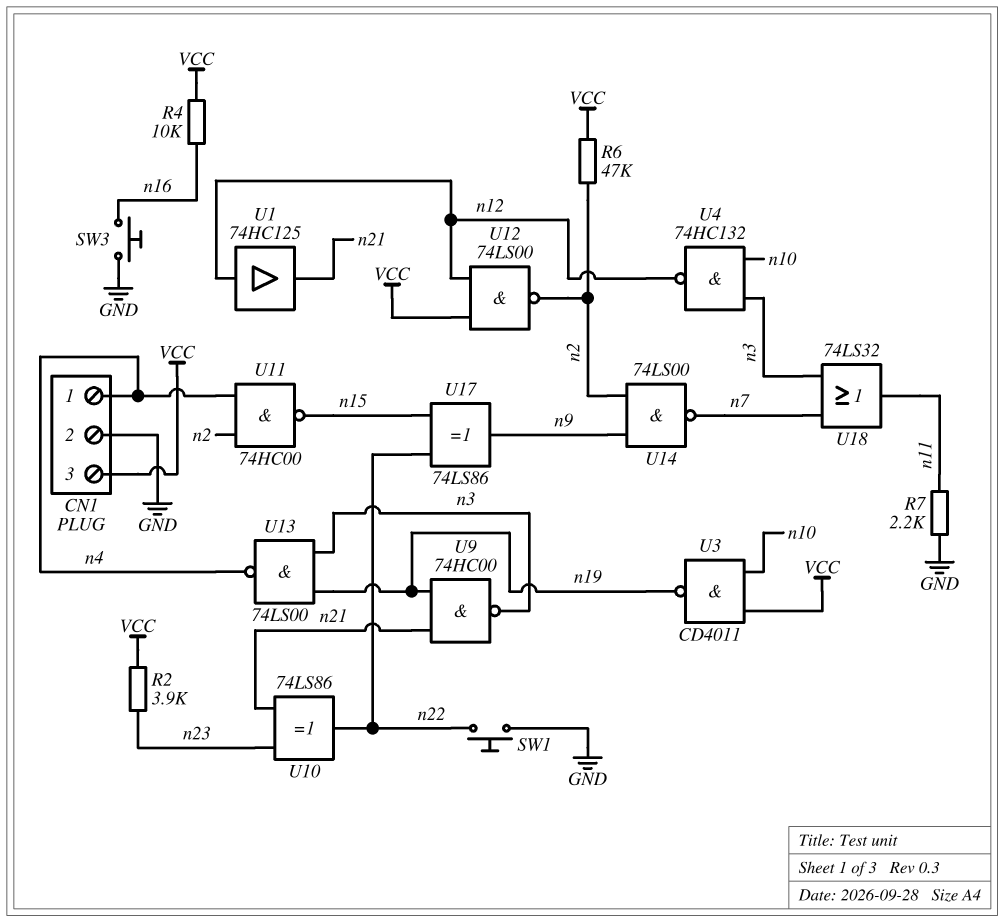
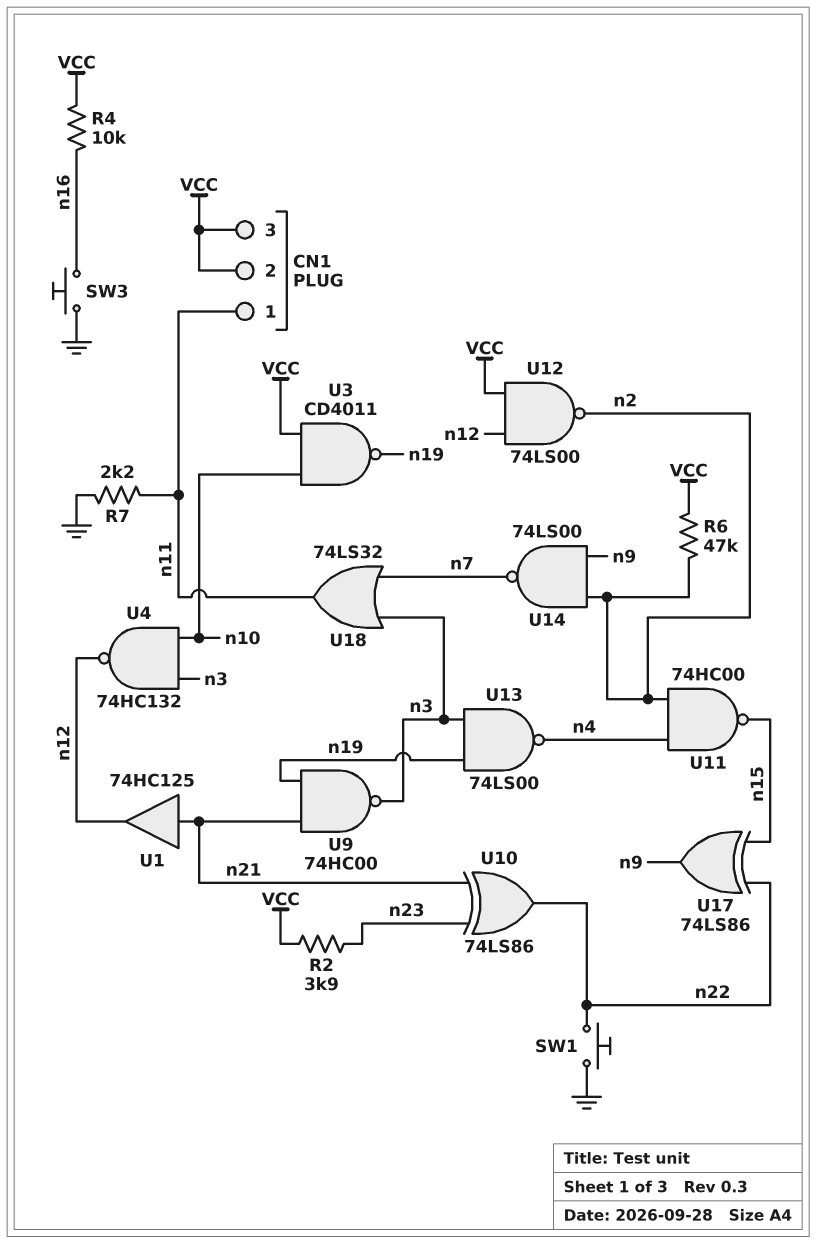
CN1 pin 1: n4 -> n11
CN1 pin 2: GND -> VCC
U1: buffer 74HC125 (in n12, out n21) -> buffer 74HC125 (in n21, out n12)

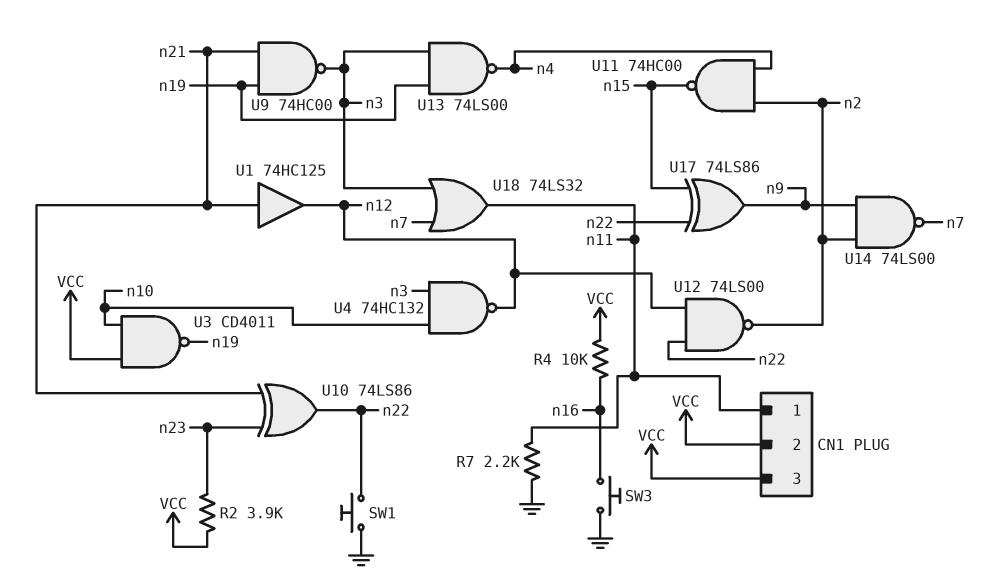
R6: 47k (VCC, n2) -> none
U12: NAND 74LS00 (in VCC, in n12, out n2) -> NAND 74LS00 (in n12, in n22, out n2)

